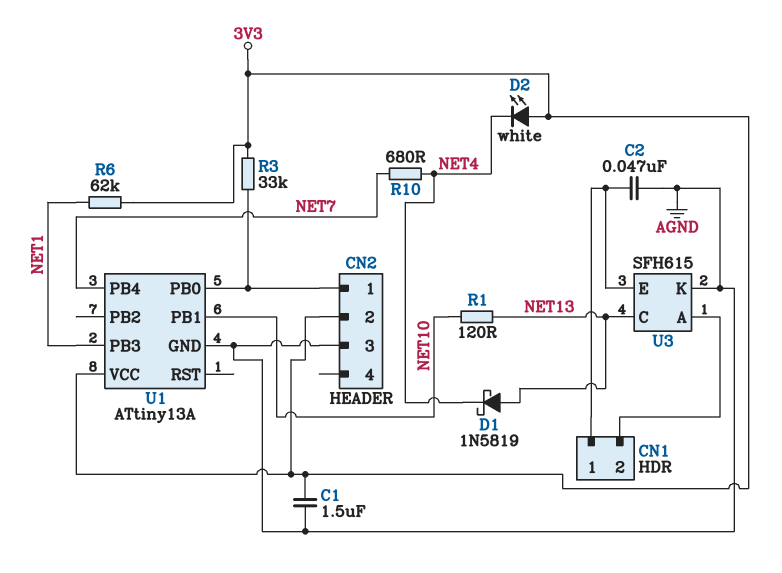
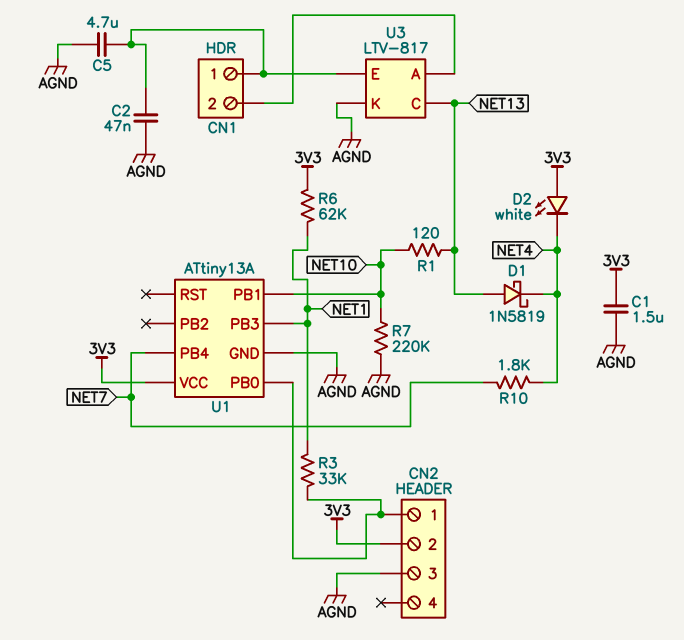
C5: none -> 4.7uF (AGND, CN1/1)
R3: 33k (3V3, CN2/1) -> 33k (CN2/1, NET1)
R7: none -> 220k (AGND, NET10)
R10: 680 (NET4, NET7) -> 1.8k (NET4, NET7)
U3: SFH615 -> LTV-817

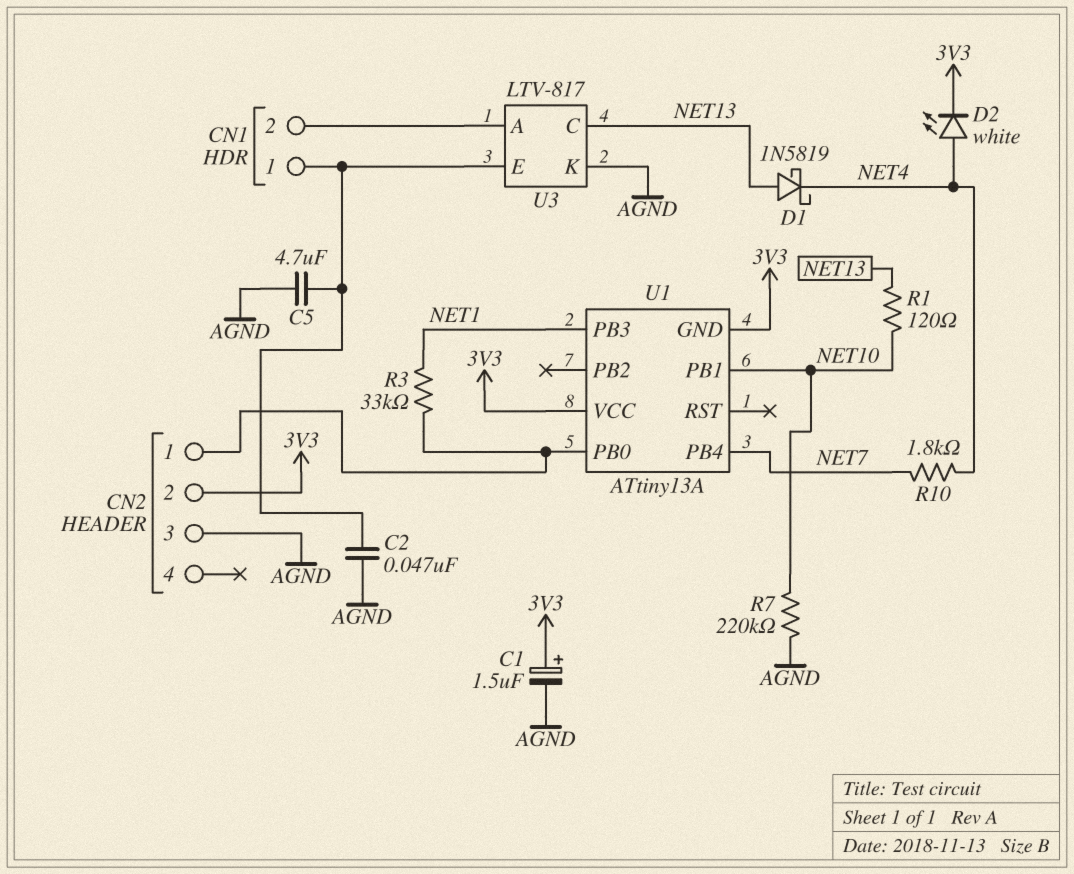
C1: 1.5uF (3V3, AGND) -> 1.5uF (plus 3V3, minus AGND)
D2: LED white (A 3V3, K NET4) -> LED white (A NET4, K 3V3)
R6: 62k (3V3, NET1) -> none
U1 pin GND: AGND -> 3V3

